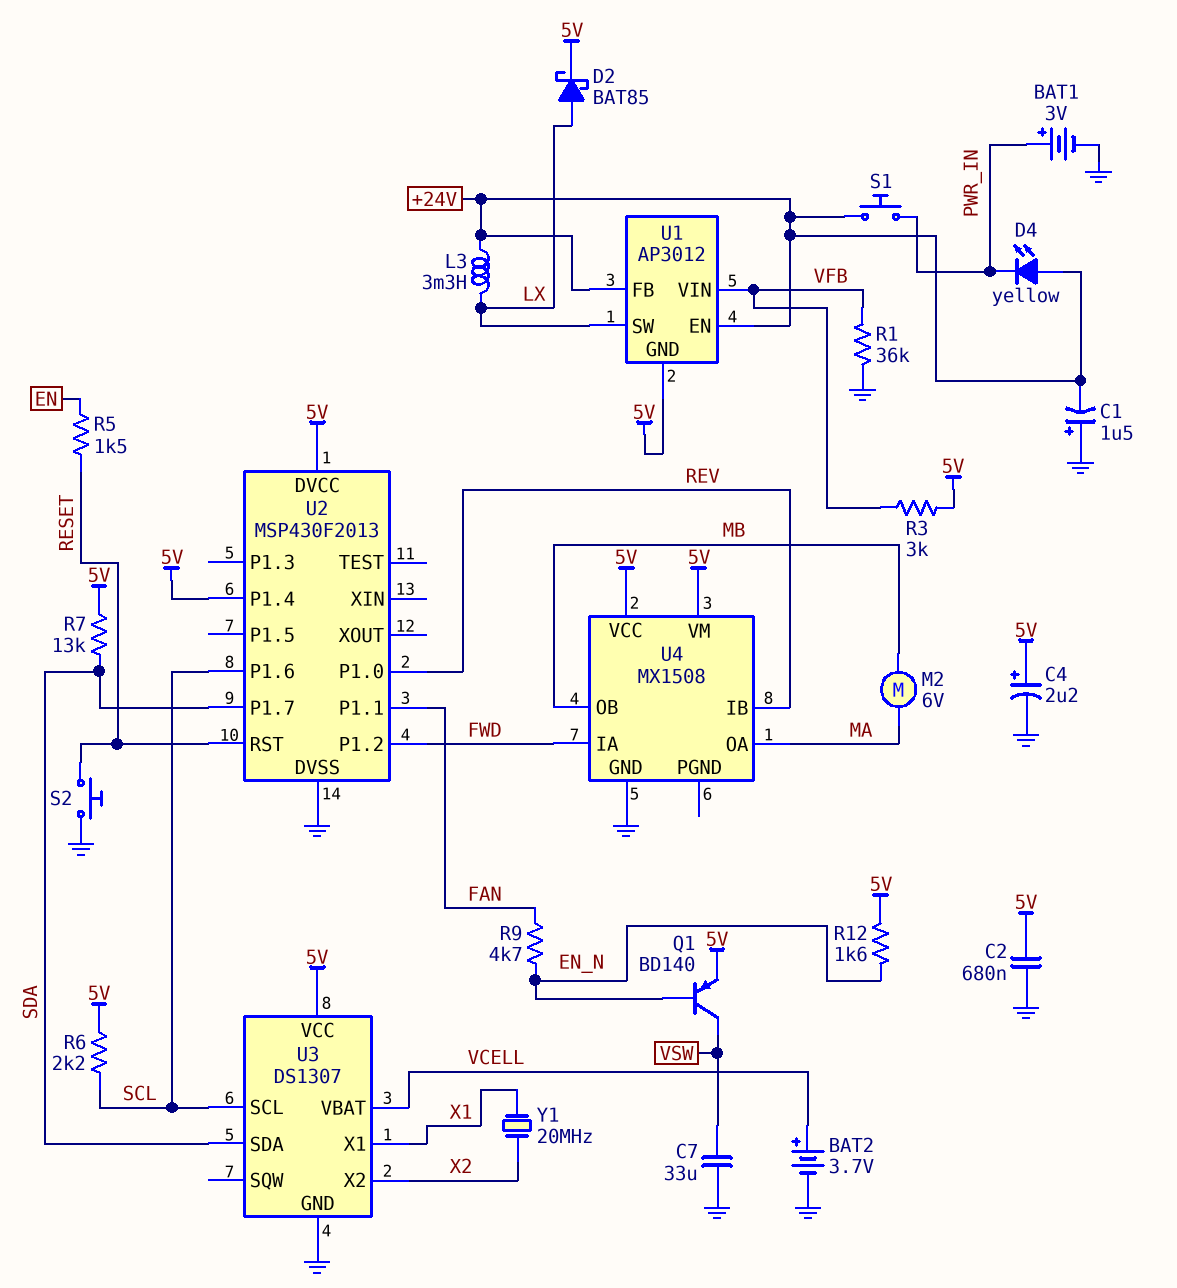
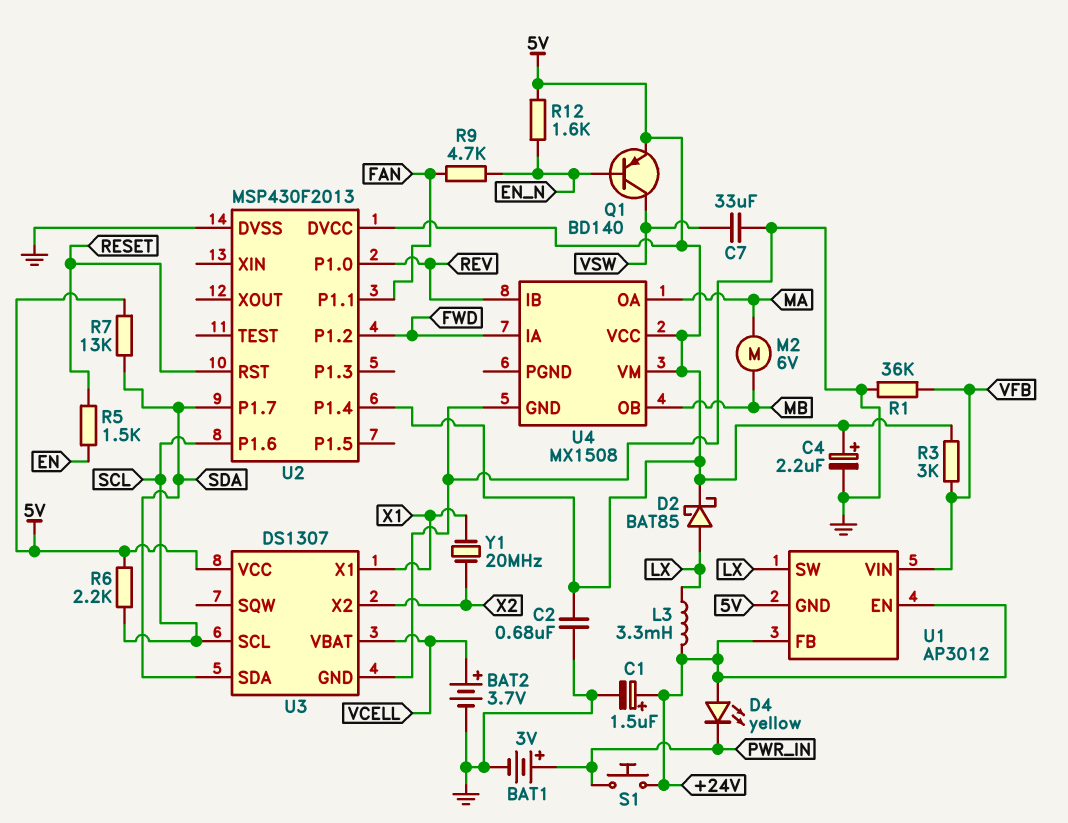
C1: 1.5uF (plus GND, minus +24V) -> 1.5uF (plus +24V, minus GND)
S2: button (GND, RESET) -> none

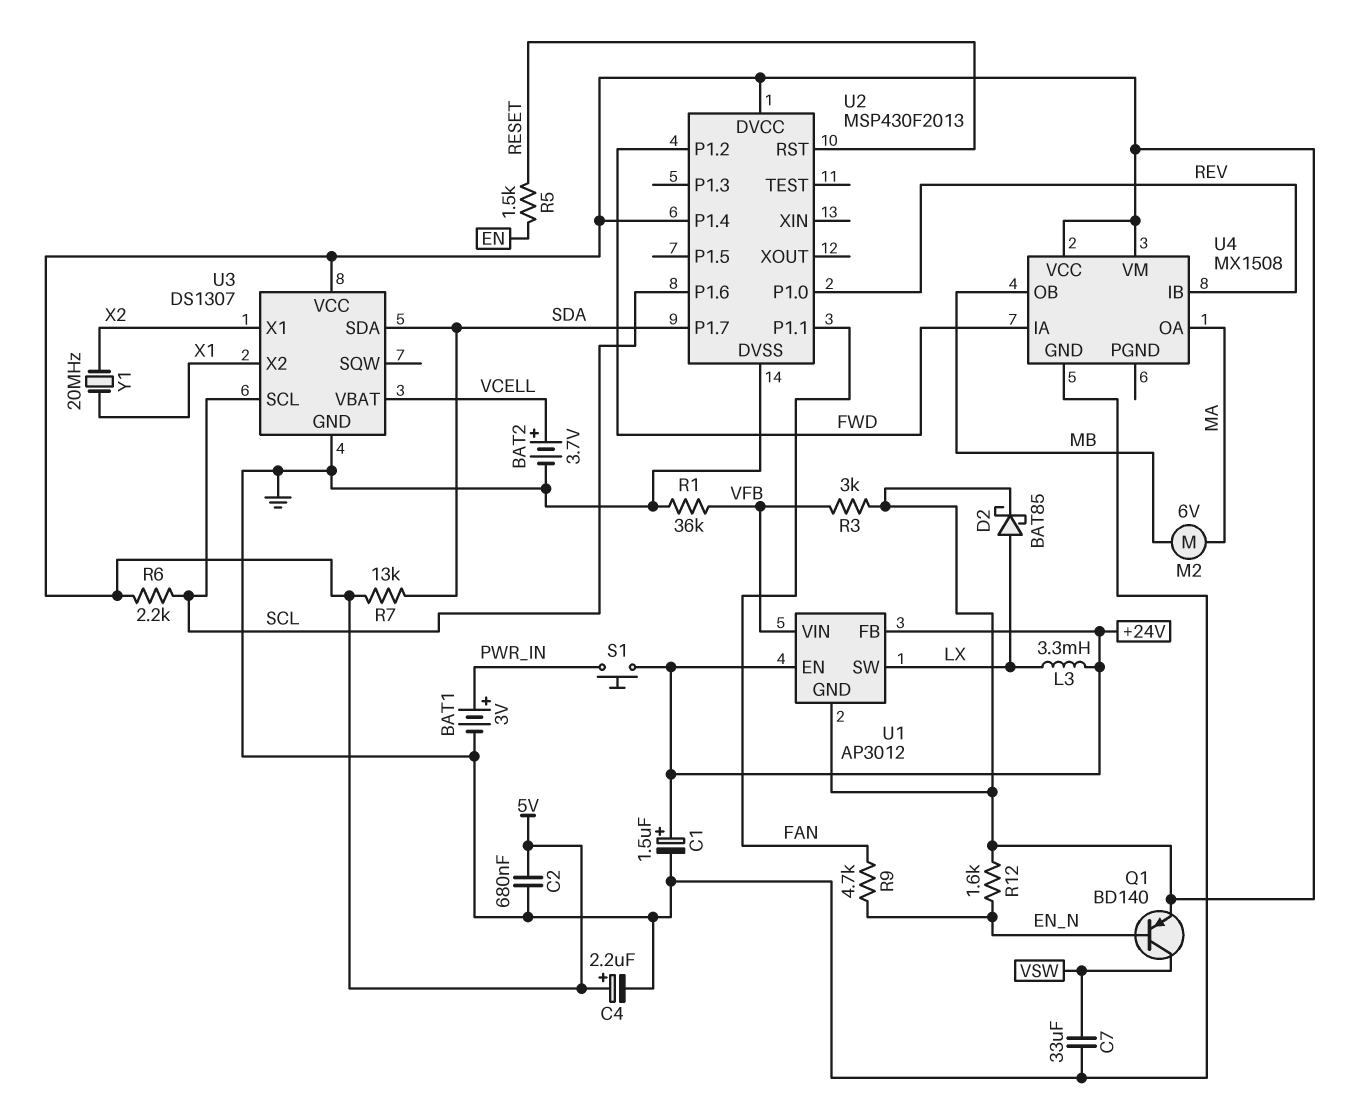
D4: LED yellow (A +24V, K PWR_IN) -> none
U3 pin X1: X1 -> X2
U3 pin X2: X2 -> X1

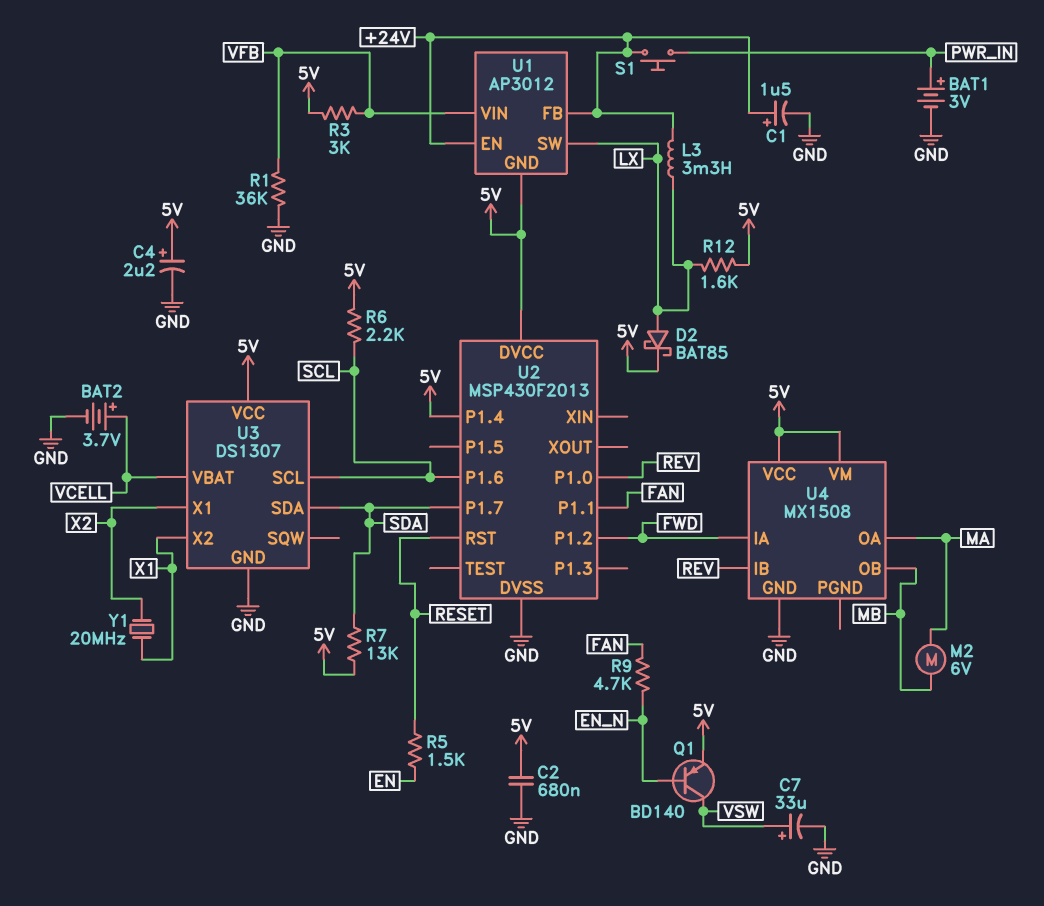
C7: 33uF (GND, VSW) -> 33uF (plus VSW, minus GND)
R12: 1.6k (5V, EN_N) -> 1.6k (5V, LX)

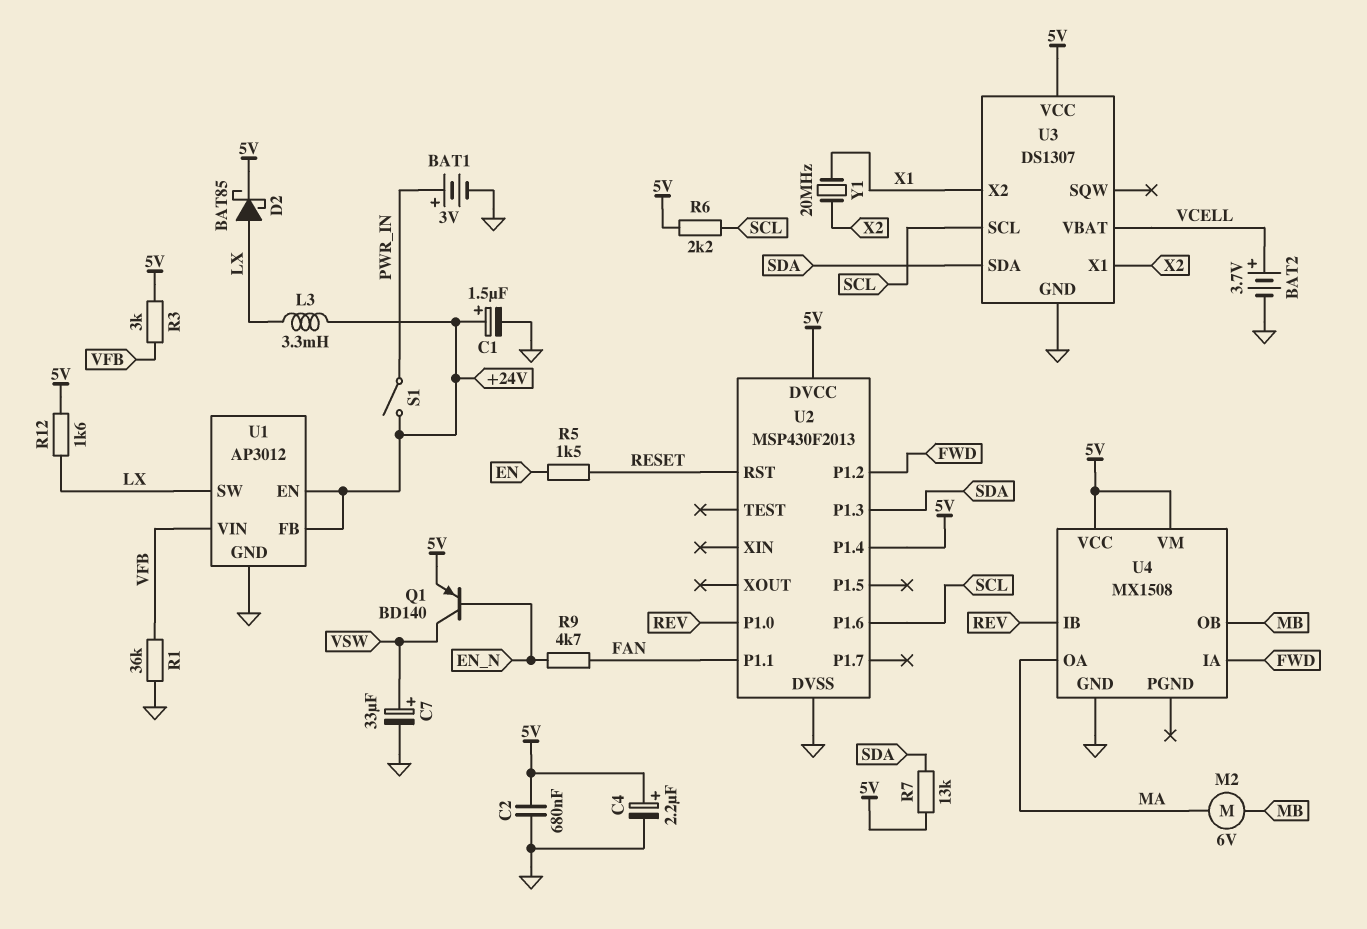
S1: button (+24V, PWR_IN) -> switch (+24V, PWR_IN)
U1 pin GND: 5V -> GND
U2 pin P1.3: none -> SDA
U2 pin P1.7: SDA -> none

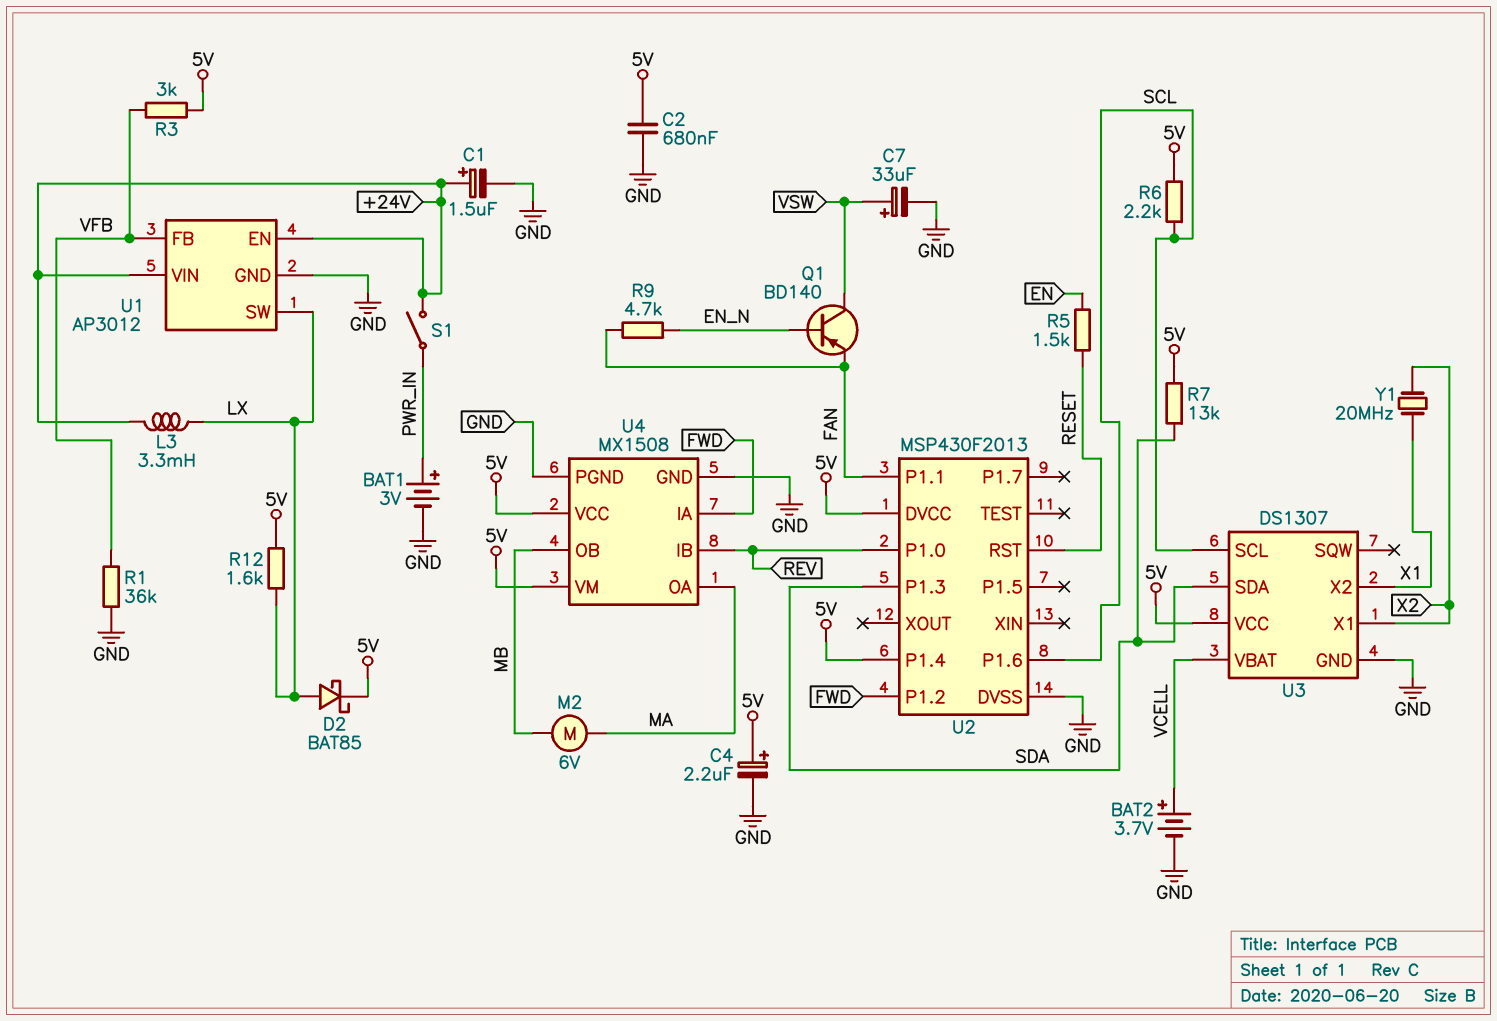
Q1: PNP BD140 (B EN_N, C VSW, E 5V) -> PNP BD140 (B EN_N, C VSW, E FAN)
U1 pin FB: +24V -> VFB
U1 pin VIN: VFB -> +24V
U4 pin PGND: none -> GND

